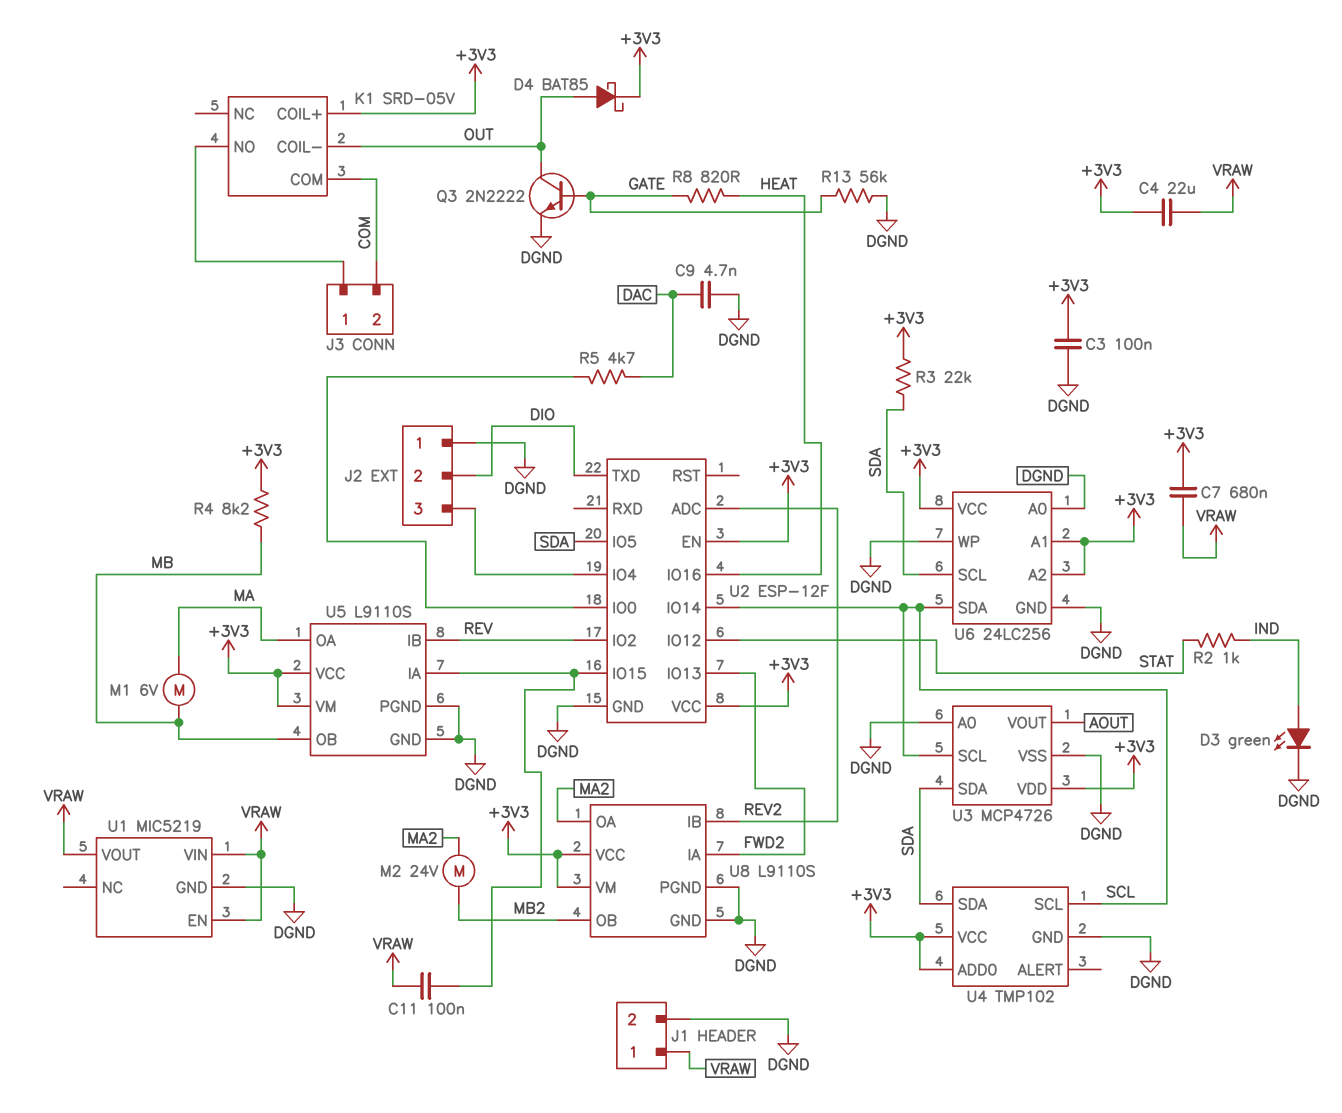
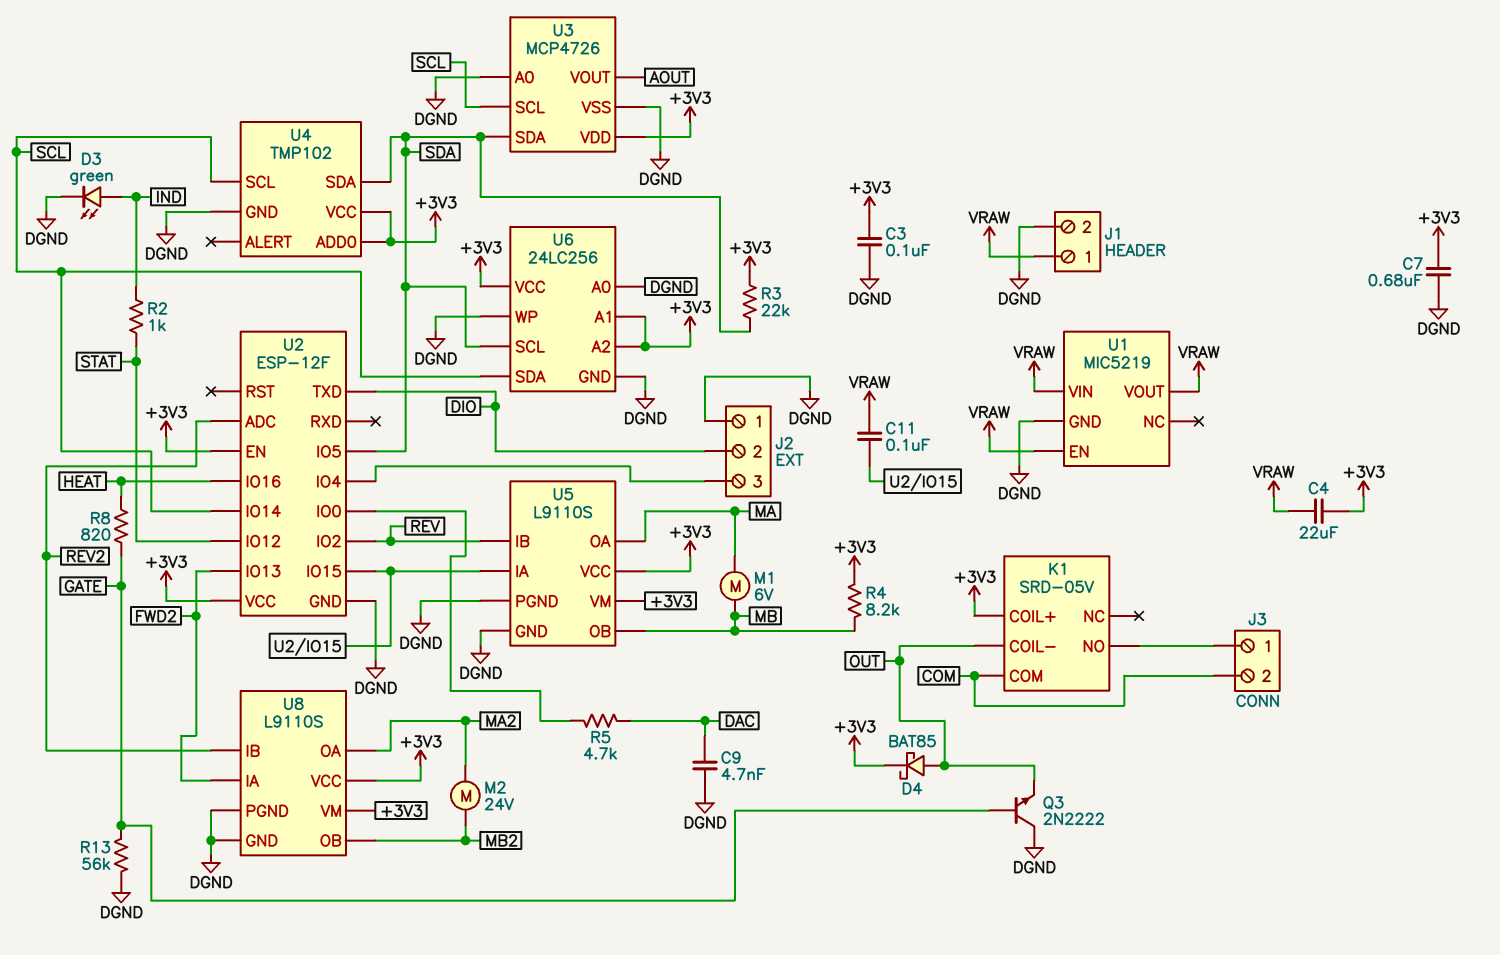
C7: 680nF (+3V3, VRAW) -> 680nF (+3V3, DGND)
Q3: NPN 2N2222 (B GATE, C OUT, E DGND) -> NPN 2N2222 (B GATE, C DGND, E OUT)

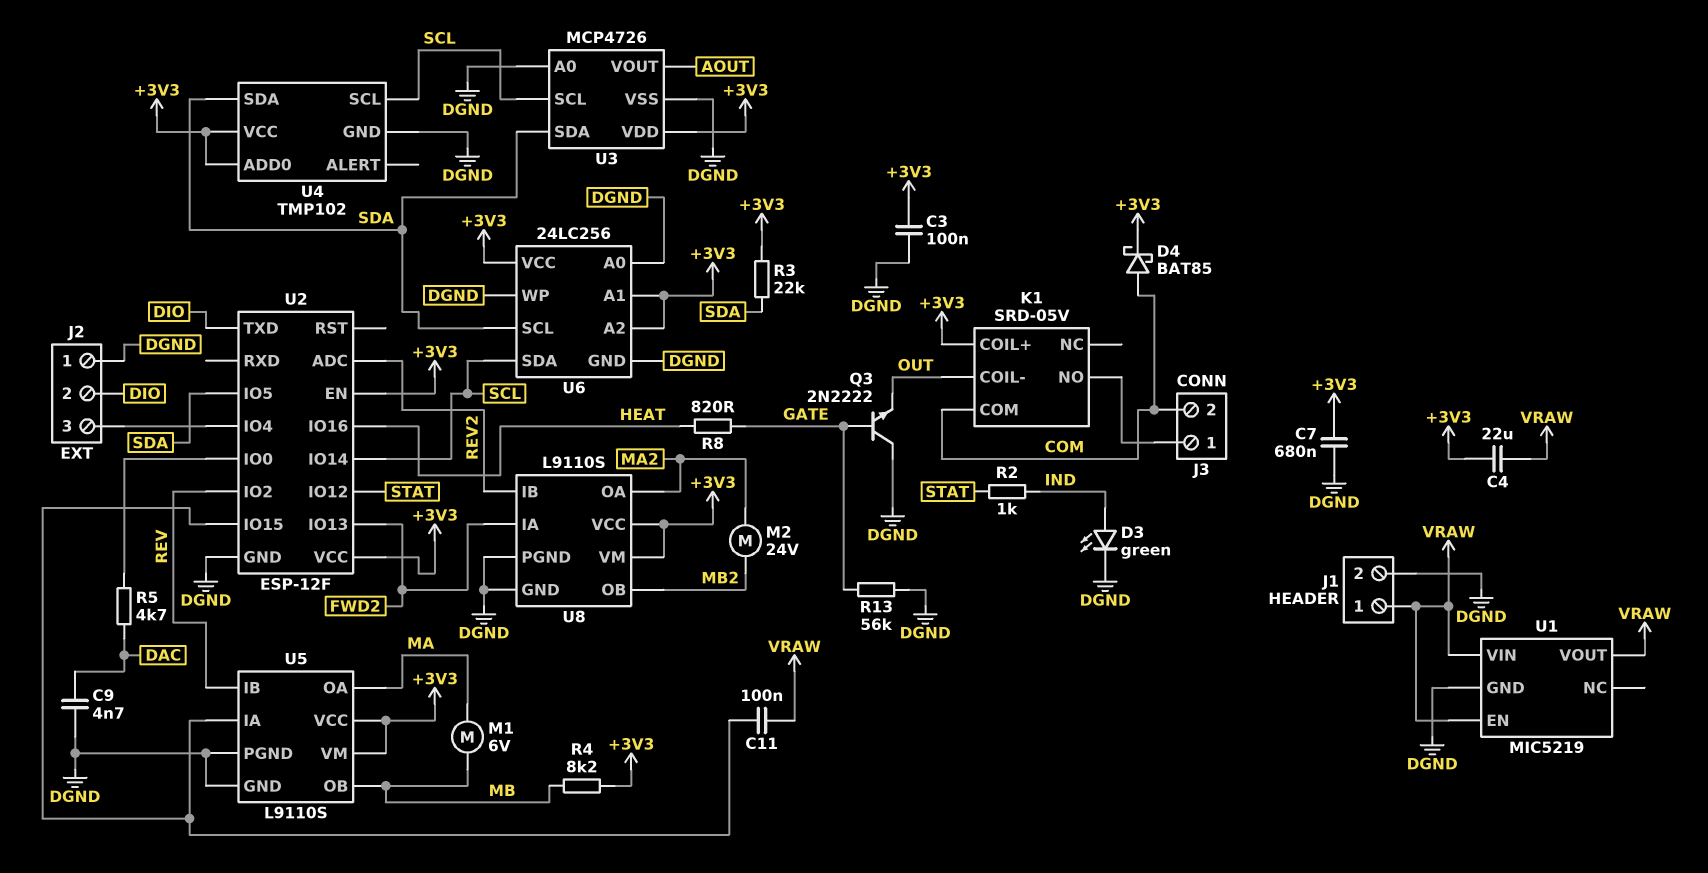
D4: schottky BAT85 (A OUT, K +3V3) -> schottky BAT85 (A COM, K +3V3)

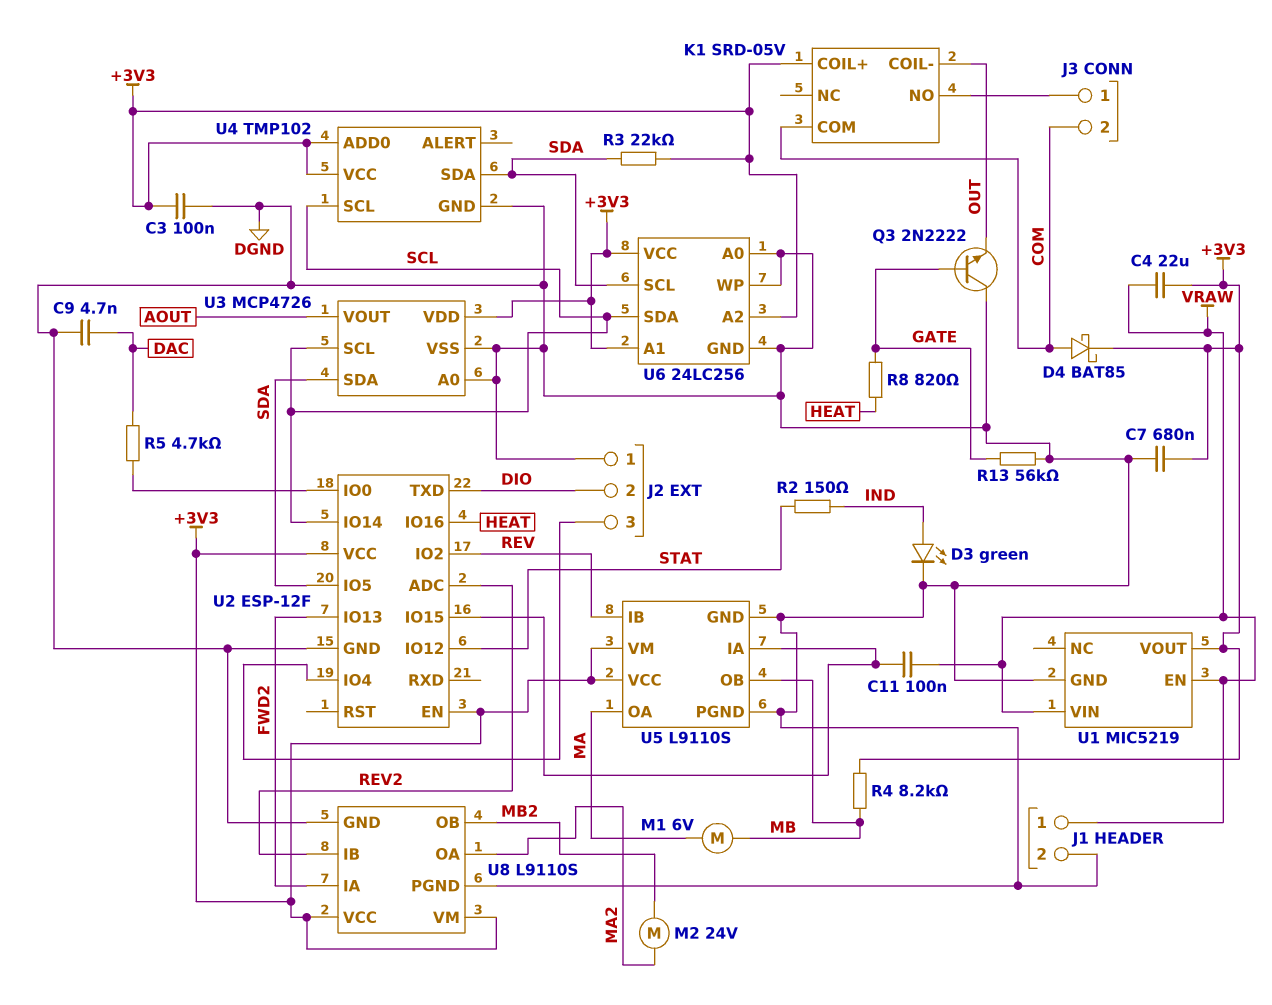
R2: 1k (IND, STAT) -> 150 (IND, STAT)
U1 pin VOUT: VRAW -> +3V3

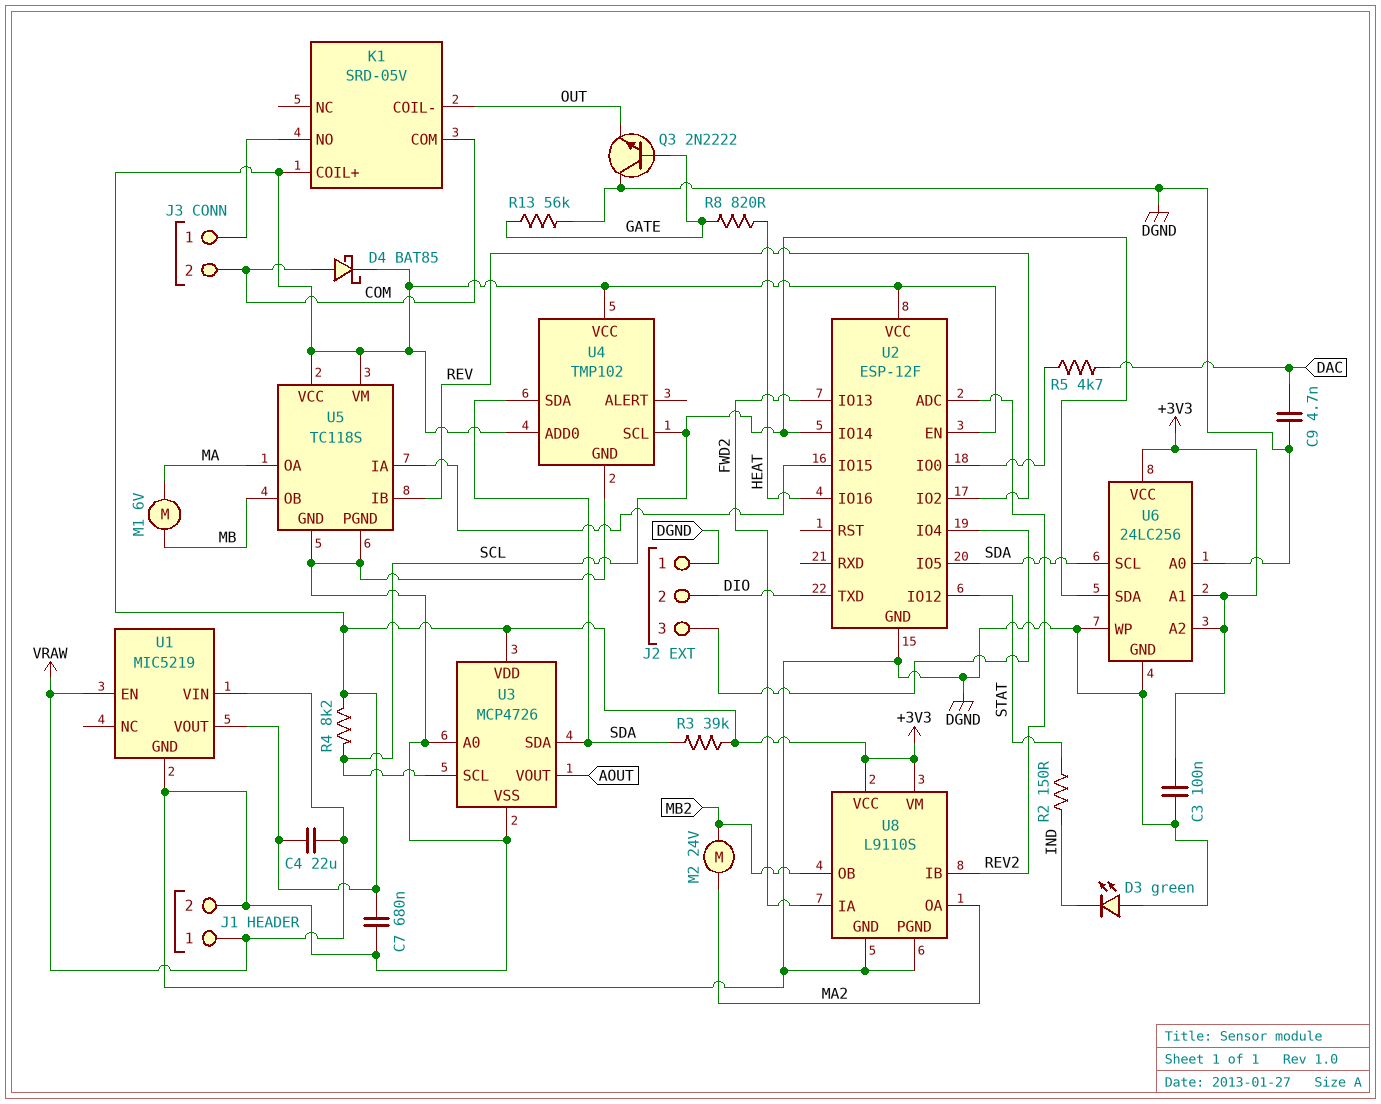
C11: 100nF (U2/IO15, VRAW) -> none
D3: LED green (A IND, K DGND) -> LED green (A DGND, K IND)
R3: 22k (+3V3, SDA) -> 39k (+3V3, SDA)
R4: 8.2k (+3V3, MB) -> 8.2k (+3V3, SCL)
U5: L9110S -> TC118S

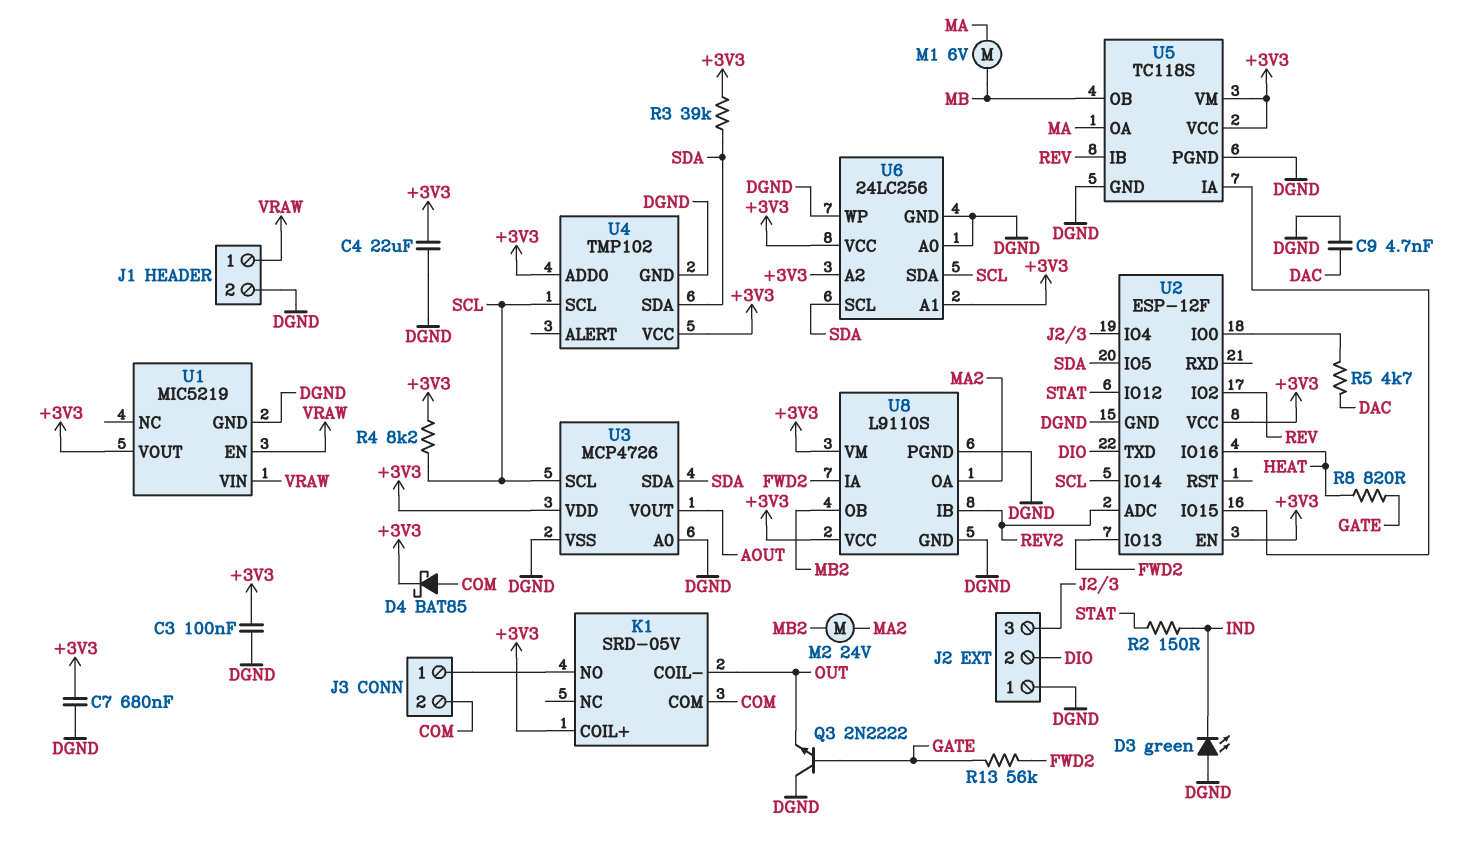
C4: 22uF (+3V3, VRAW) -> 22uF (+3V3, DGND)
R13: 56k (DGND, GATE) -> 56k (FWD2, GATE)

